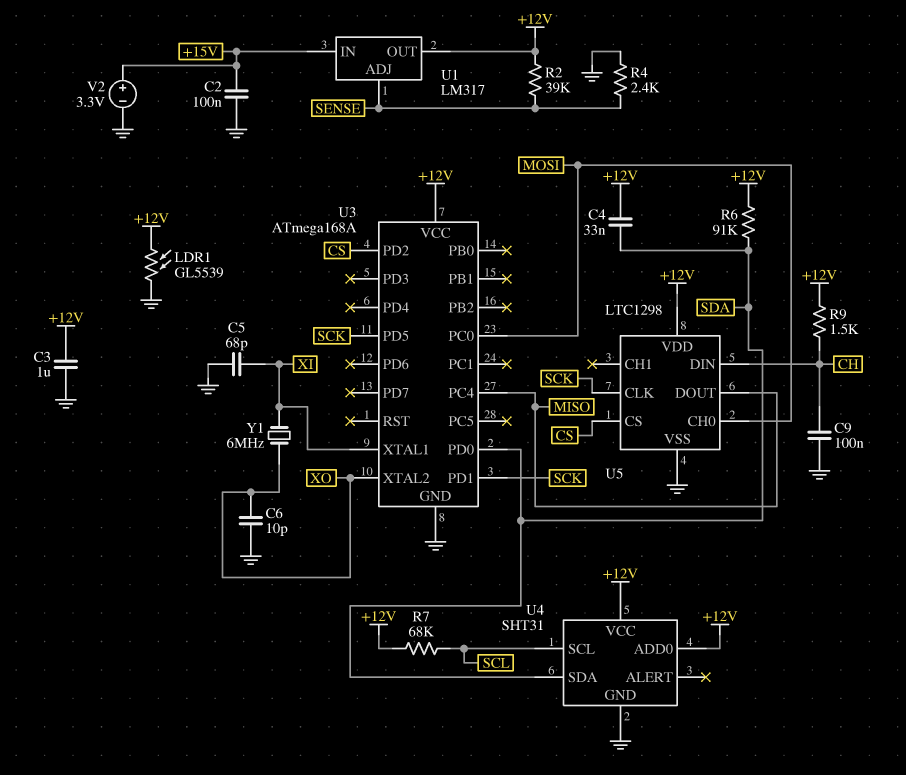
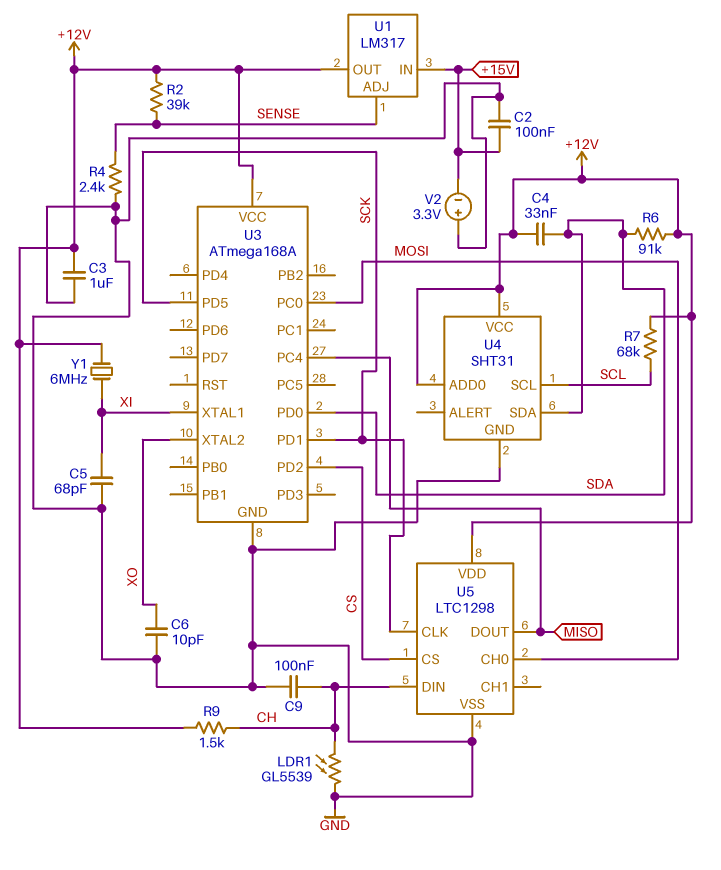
LDR1: GL5539 (+12V, GND) -> GL5539 (CH, GND)
V2: 3.3V (plus +15V, minus GND) -> 3.3V (plus GND, minus +15V)
Y1: 6MHz (XI, XO) -> 6MHz (+12V, XI)

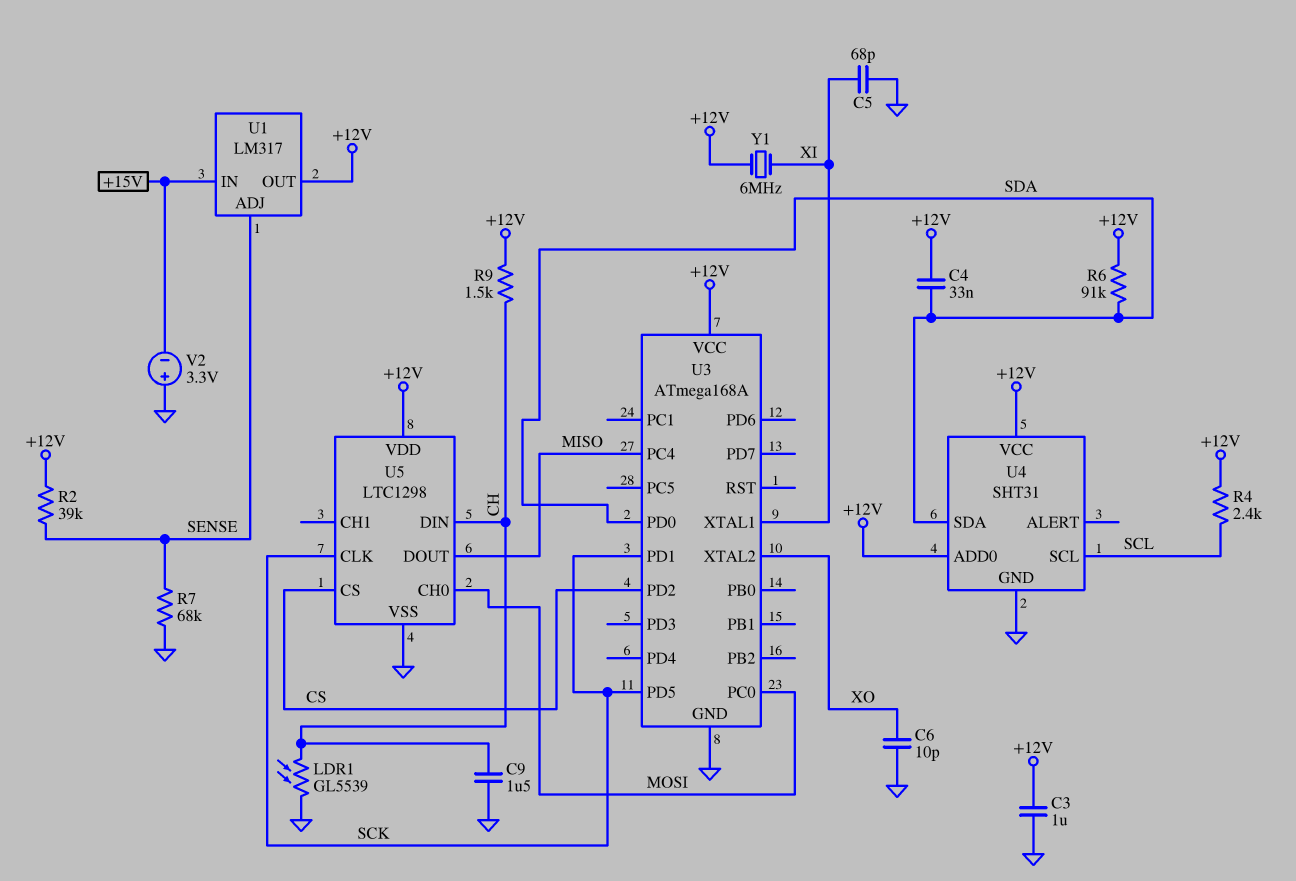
C2: 100nF (+15V, GND) -> none
C9: 100nF (CH, GND) -> 1.5uF (CH, GND)
R4: 2.4k (GND, SENSE) -> 2.4k (+12V, SCL)
R7: 68k (+12V, SCL) -> 68k (GND, SENSE)

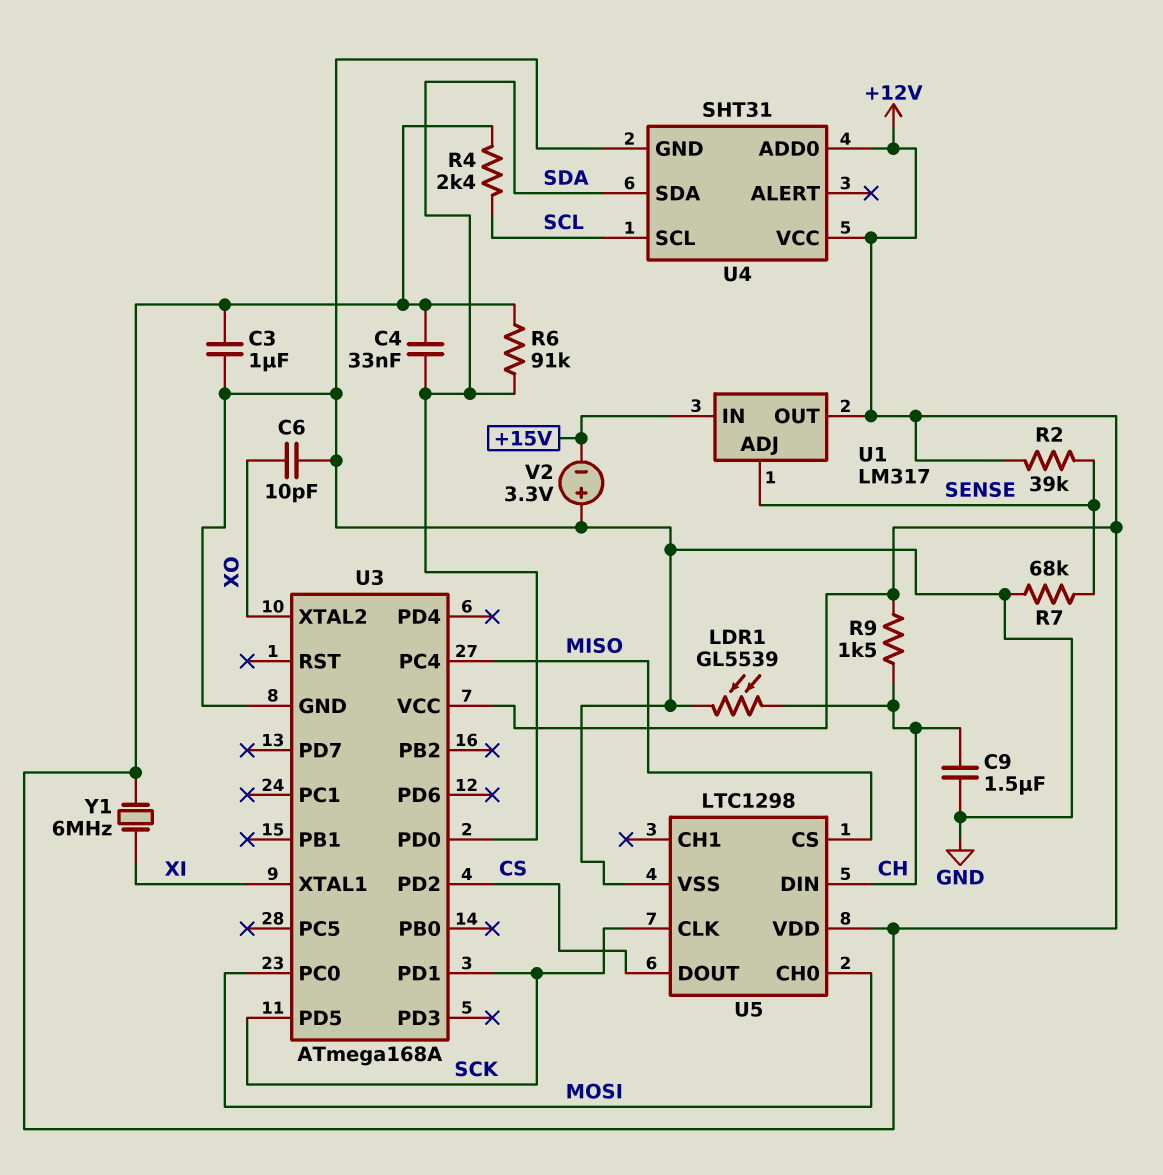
C5: 68pF (GND, XI) -> none
U5 pin CS: CS -> MISO
U5 pin DOUT: MISO -> CS

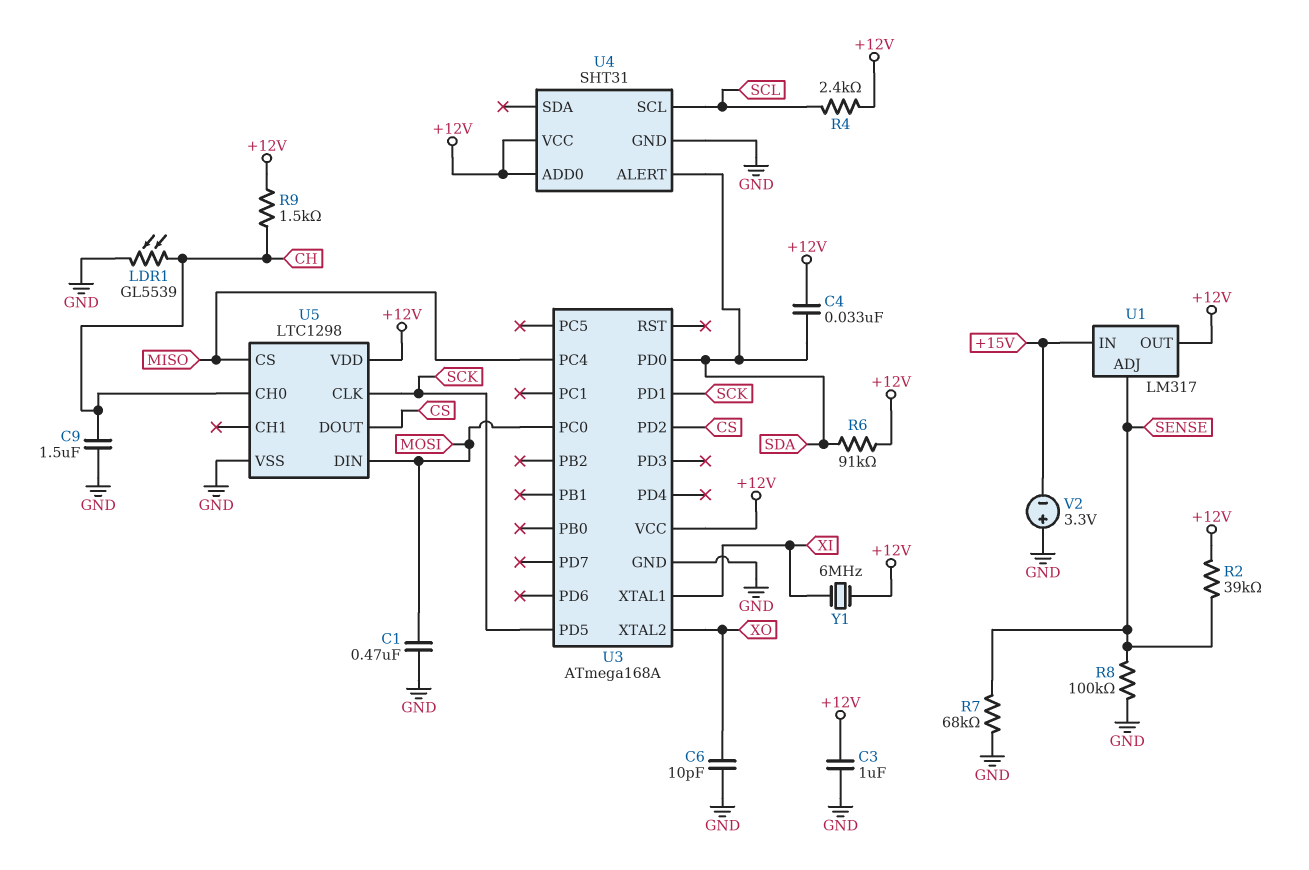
C1: none -> 470nF (GND, MOSI)
R8: none -> 100k (GND, SENSE)
U4 pin ALERT: none -> SDA
U4 pin SDA: SDA -> none
U5 pin CH0: MOSI -> CH
U5 pin DIN: CH -> MOSI

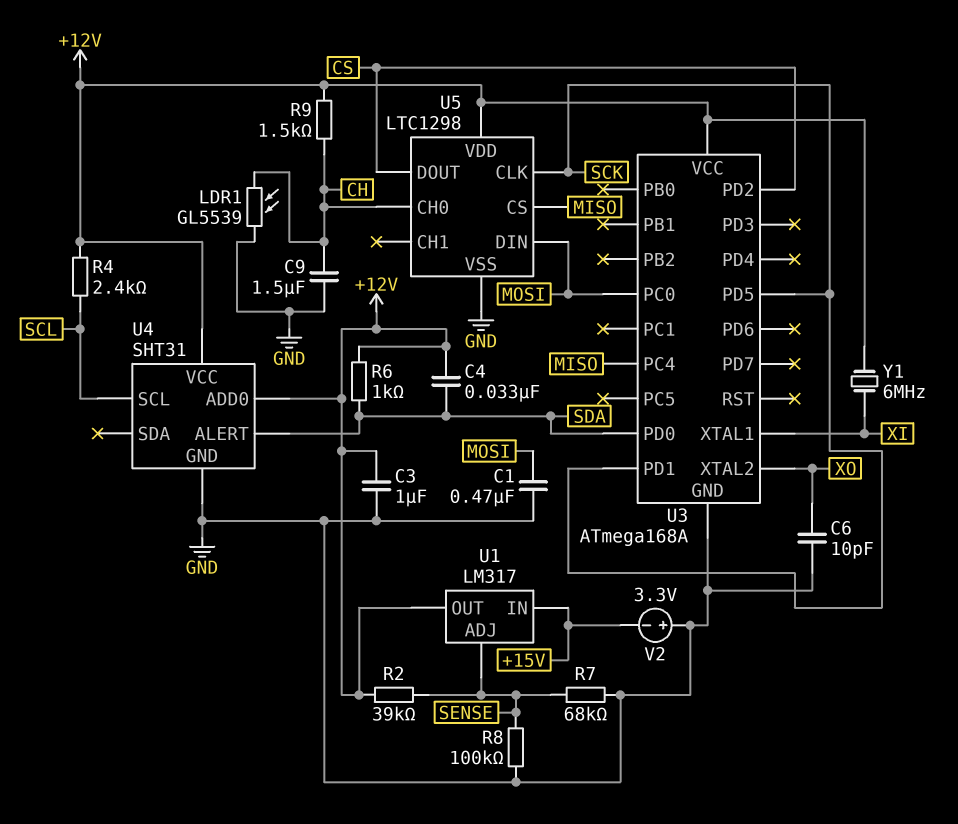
R6: 91k (+12V, SDA) -> 1k (+12V, SDA)

